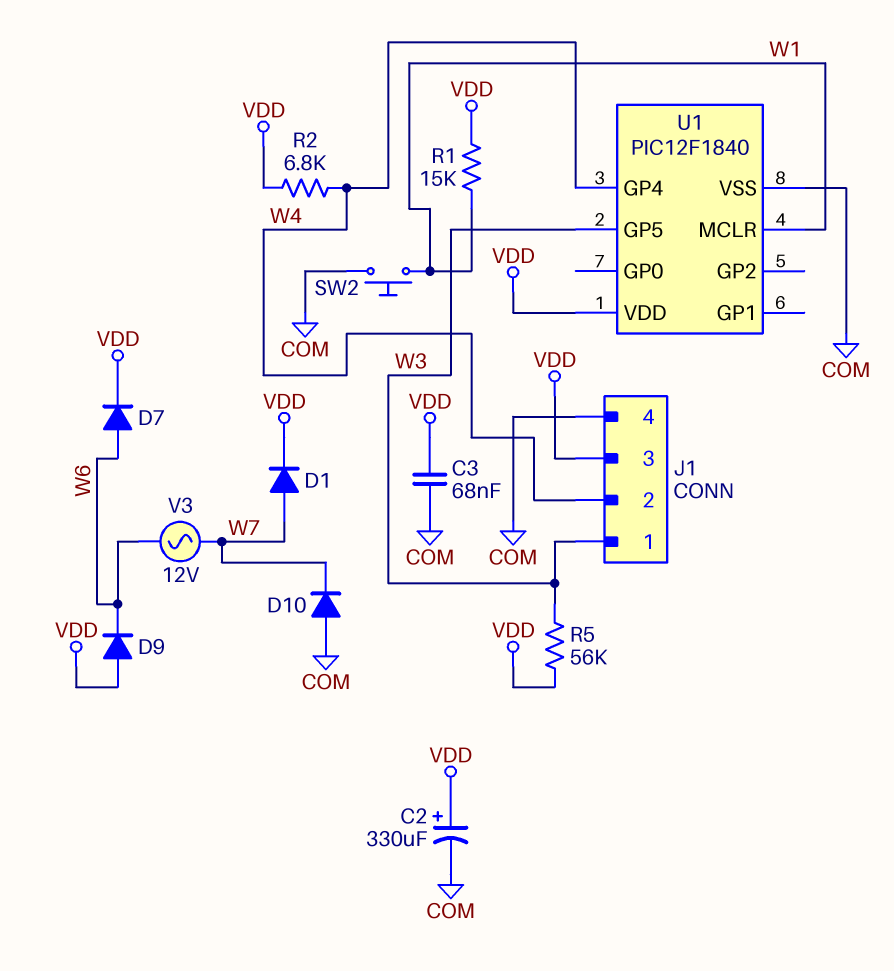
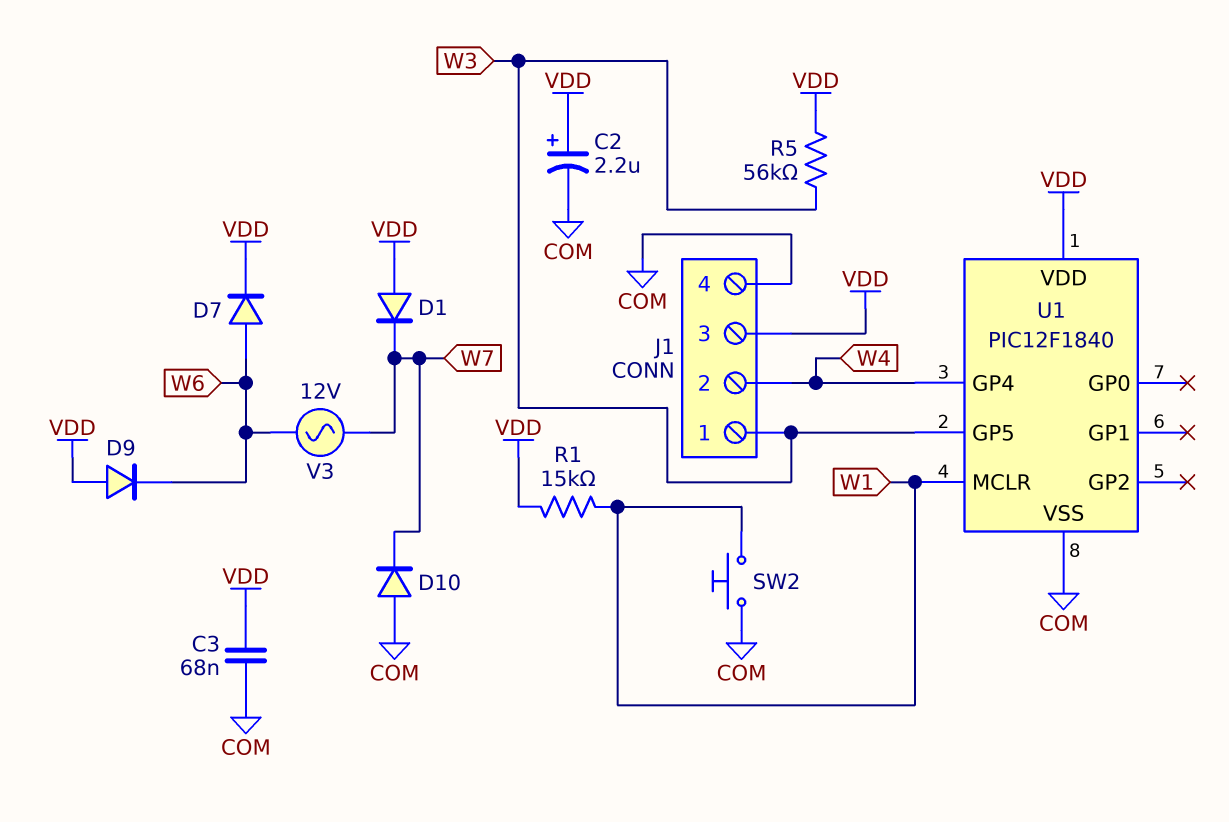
C2: 330uF (plus VDD, minus COM) -> 2.2uF (plus VDD, minus COM)
D1: diode (A W7, K VDD) -> diode (A VDD, K W7)
R2: 6.8k (VDD, W4) -> none

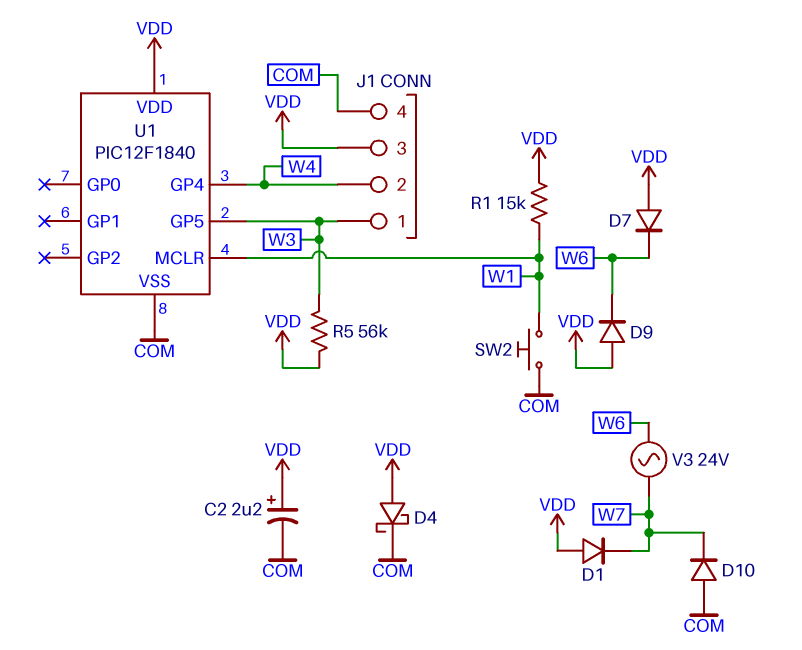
C3: 68nF (COM, VDD) -> none
D4: none -> schottky (A VDD, K COM)
D7: diode (A W6, K VDD) -> diode (A VDD, K W6)
V3: AC 12V (W6, W7) -> AC 24V (W6, W7)

